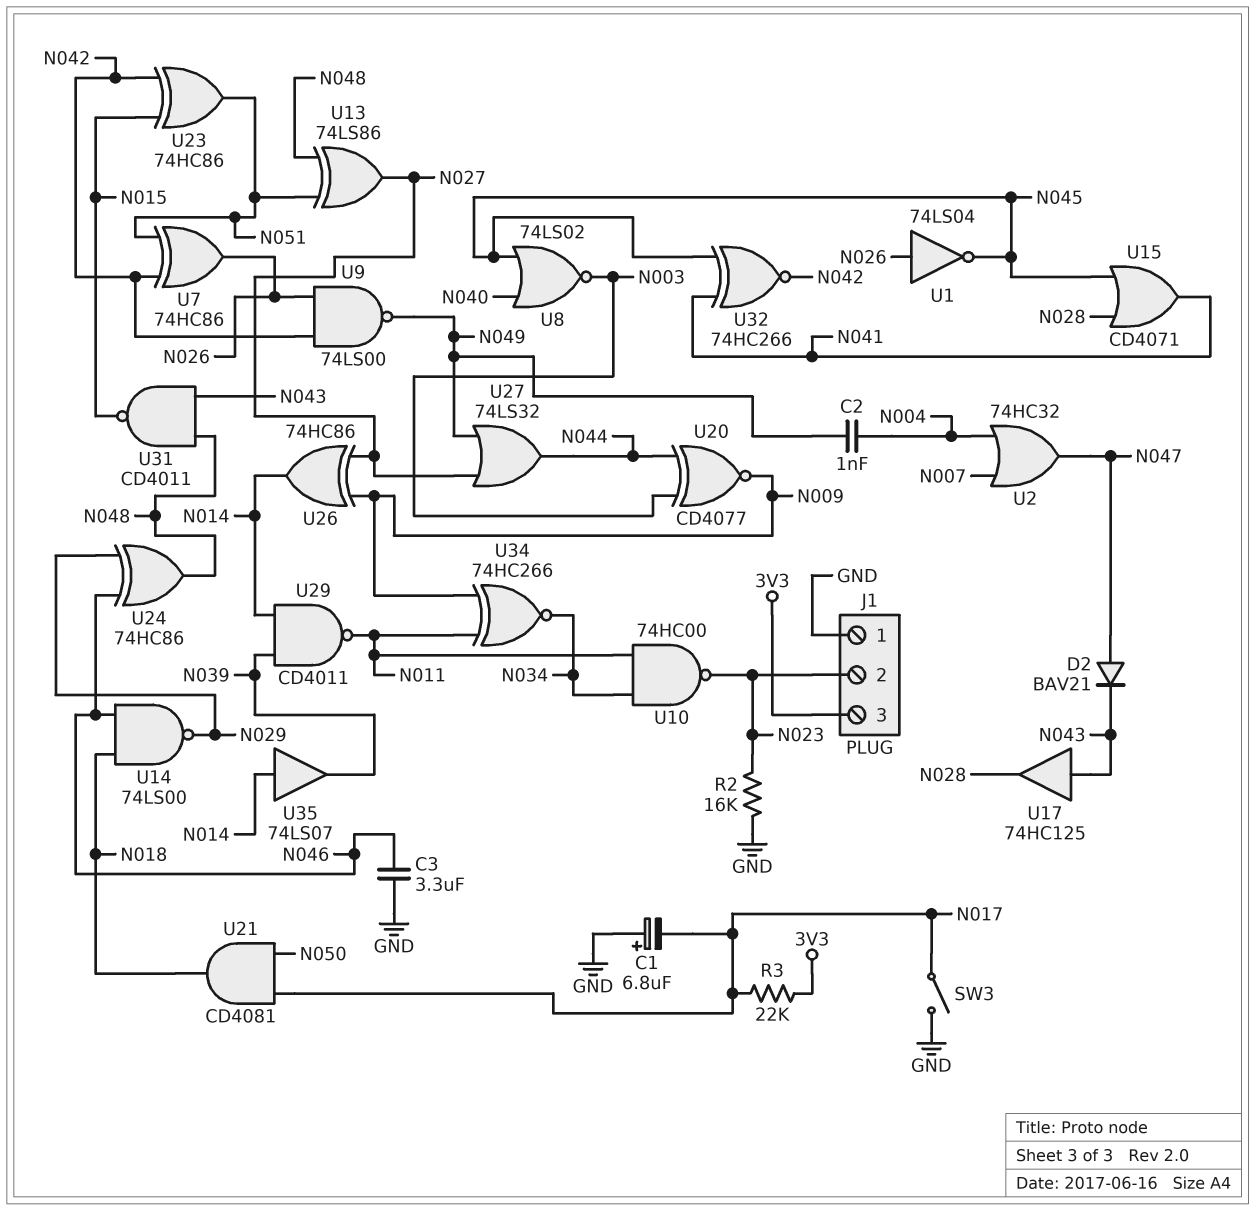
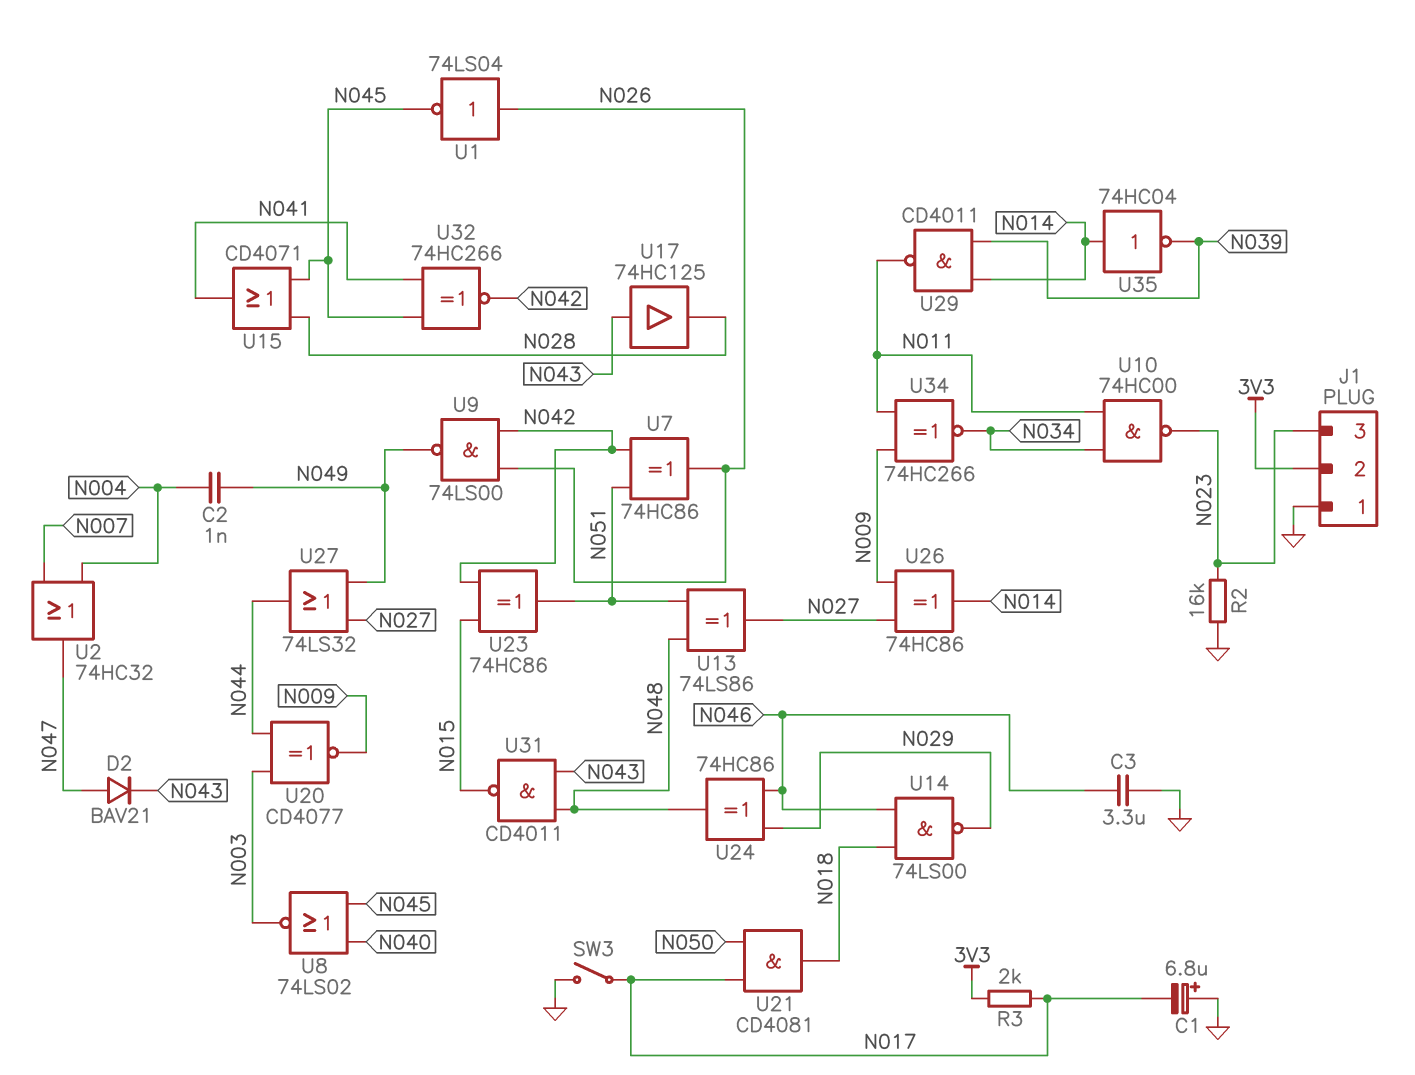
J1 pin 2: N023 -> 3V3
J1 pin 3: 3V3 -> N023
R3: 22k (3V3, N017) -> 2k (3V3, N017)
U35: buffer 74LS07 (in N014, out N039) -> NOT 74HC04 (in N014, out N039)

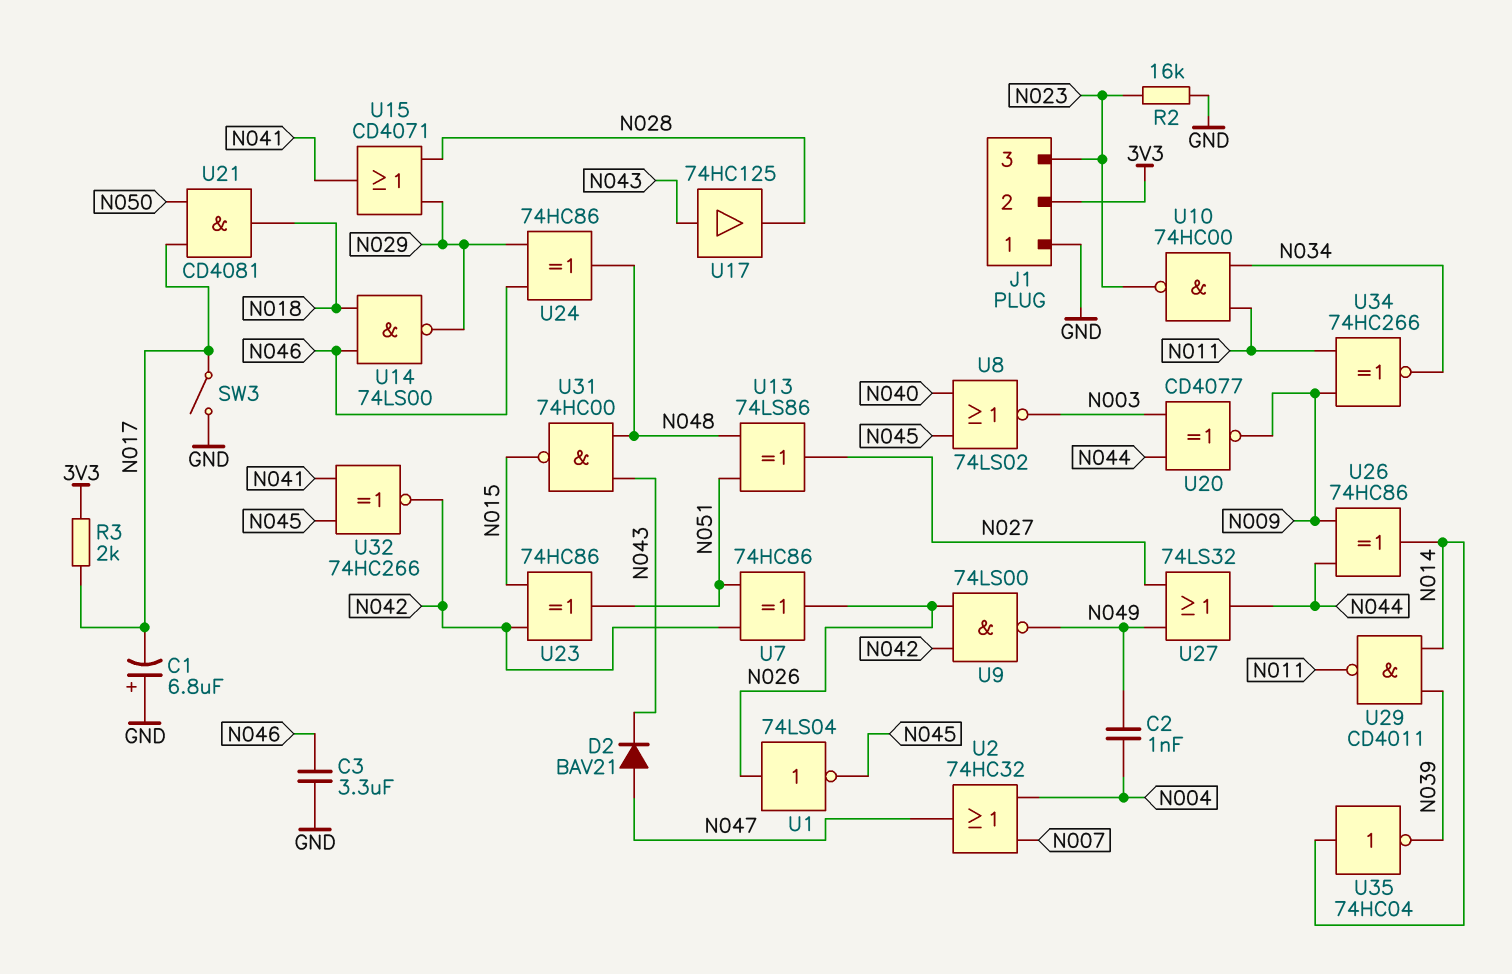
U15: OR CD4071 (in N028, in N045, out N041) -> OR CD4071 (in N028, in N029, out N041)
U26: XOR 74HC86 (in N009, in N027, out N014) -> XOR 74HC86 (in N009, in N044, out N014)
U31: NAND CD4011 (in N043, in N048, out N015) -> NAND 74HC00 (in N043, in N048, out N015)

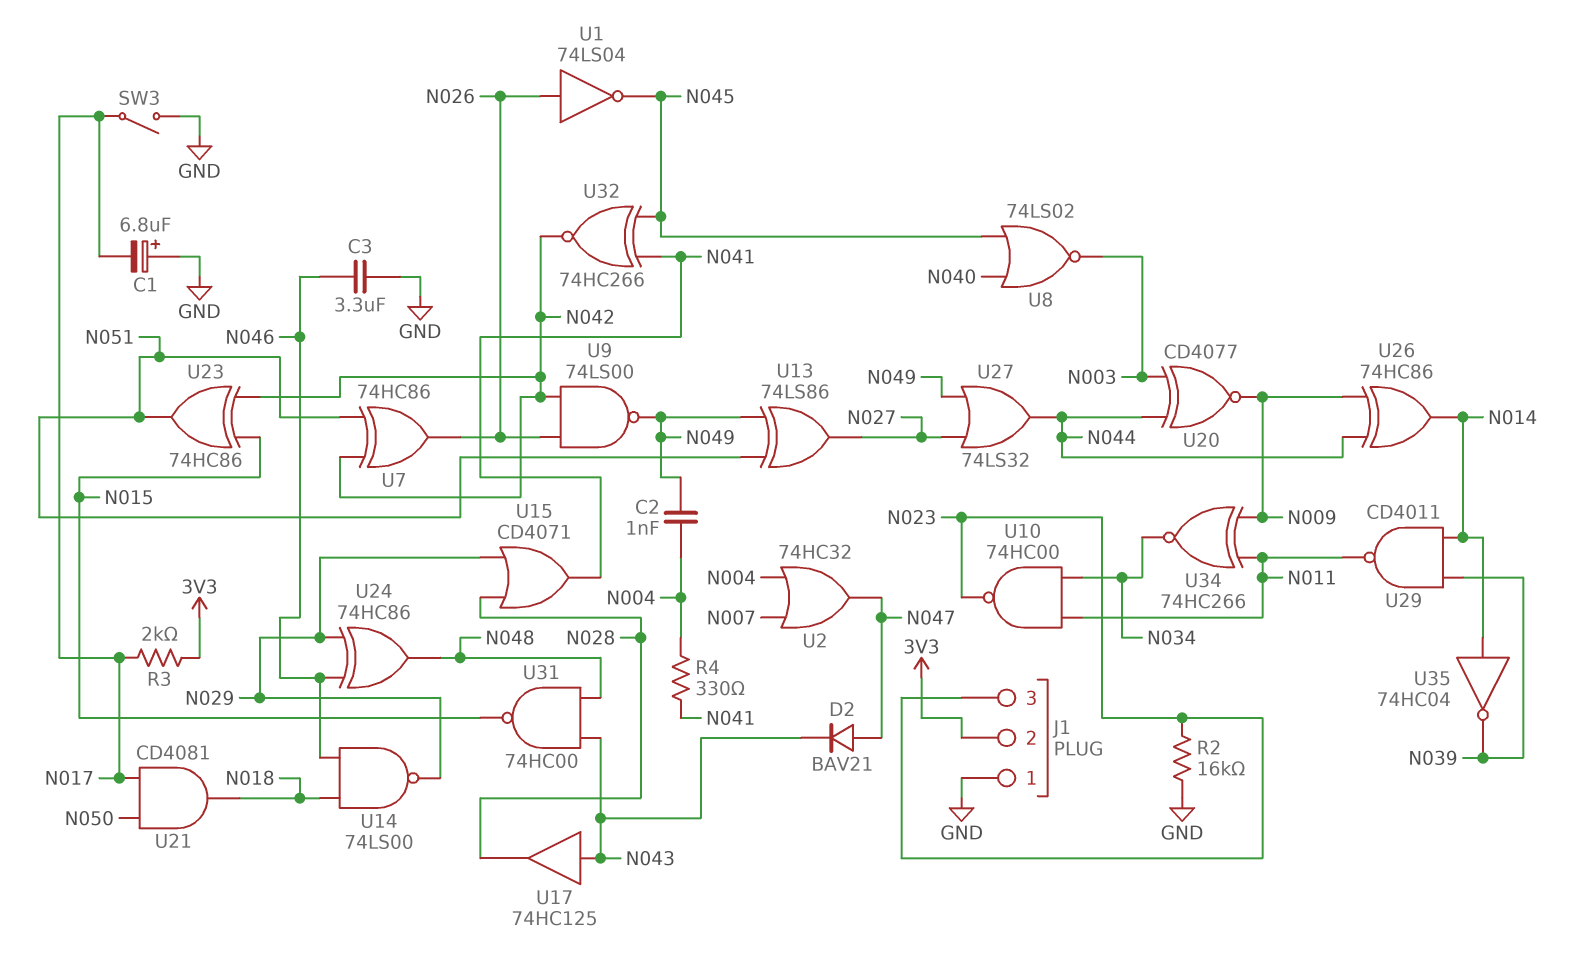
R4: none -> 330 (N004, N041)
U13: XOR 74LS86 (in N048, in N051, out N027) -> XOR 74LS86 (in N049, in N051, out N027)

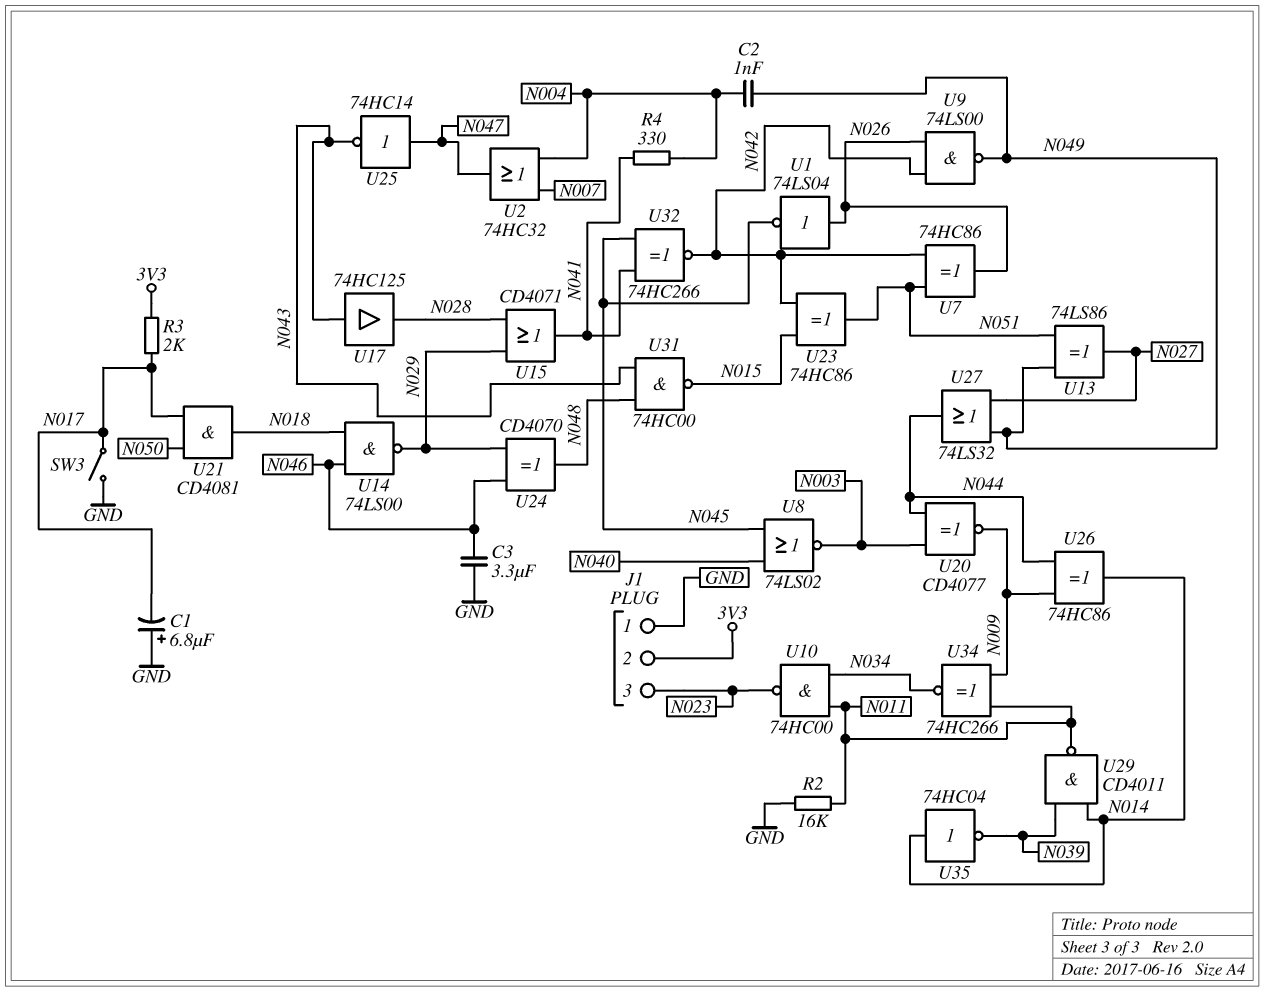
D2: diode BAV21 (A N047, K N043) -> none
R2: 16k (GND, N023) -> 16k (GND, N011)
U24: XOR 74HC86 (in N029, in N046, out N048) -> XOR CD4070 (in N029, in N046, out N048)
U25: none -> NOT 74HC14 (in N047, out N043)

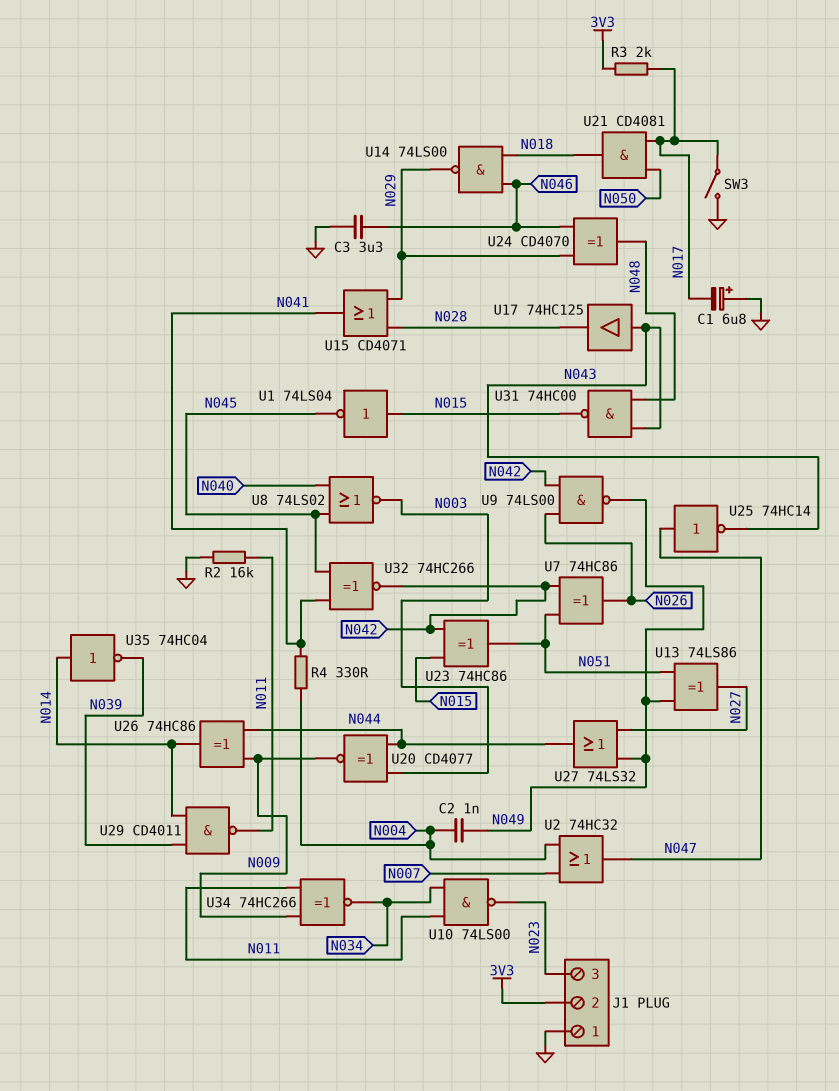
U1: NOT 74LS04 (in N026, out N045) -> NOT 74LS04 (in N015, out N045)
U10: NAND 74HC00 (in N011, in N034, out N023) -> NAND 74LS00 (in N011, in N034, out N023)

